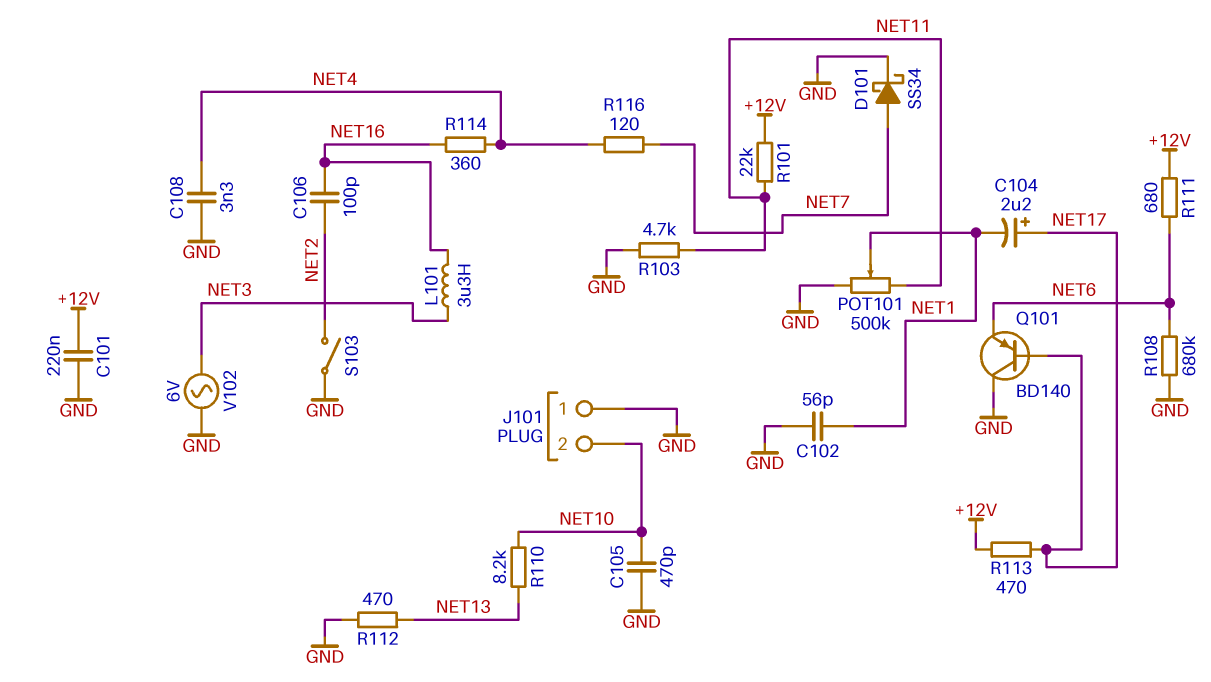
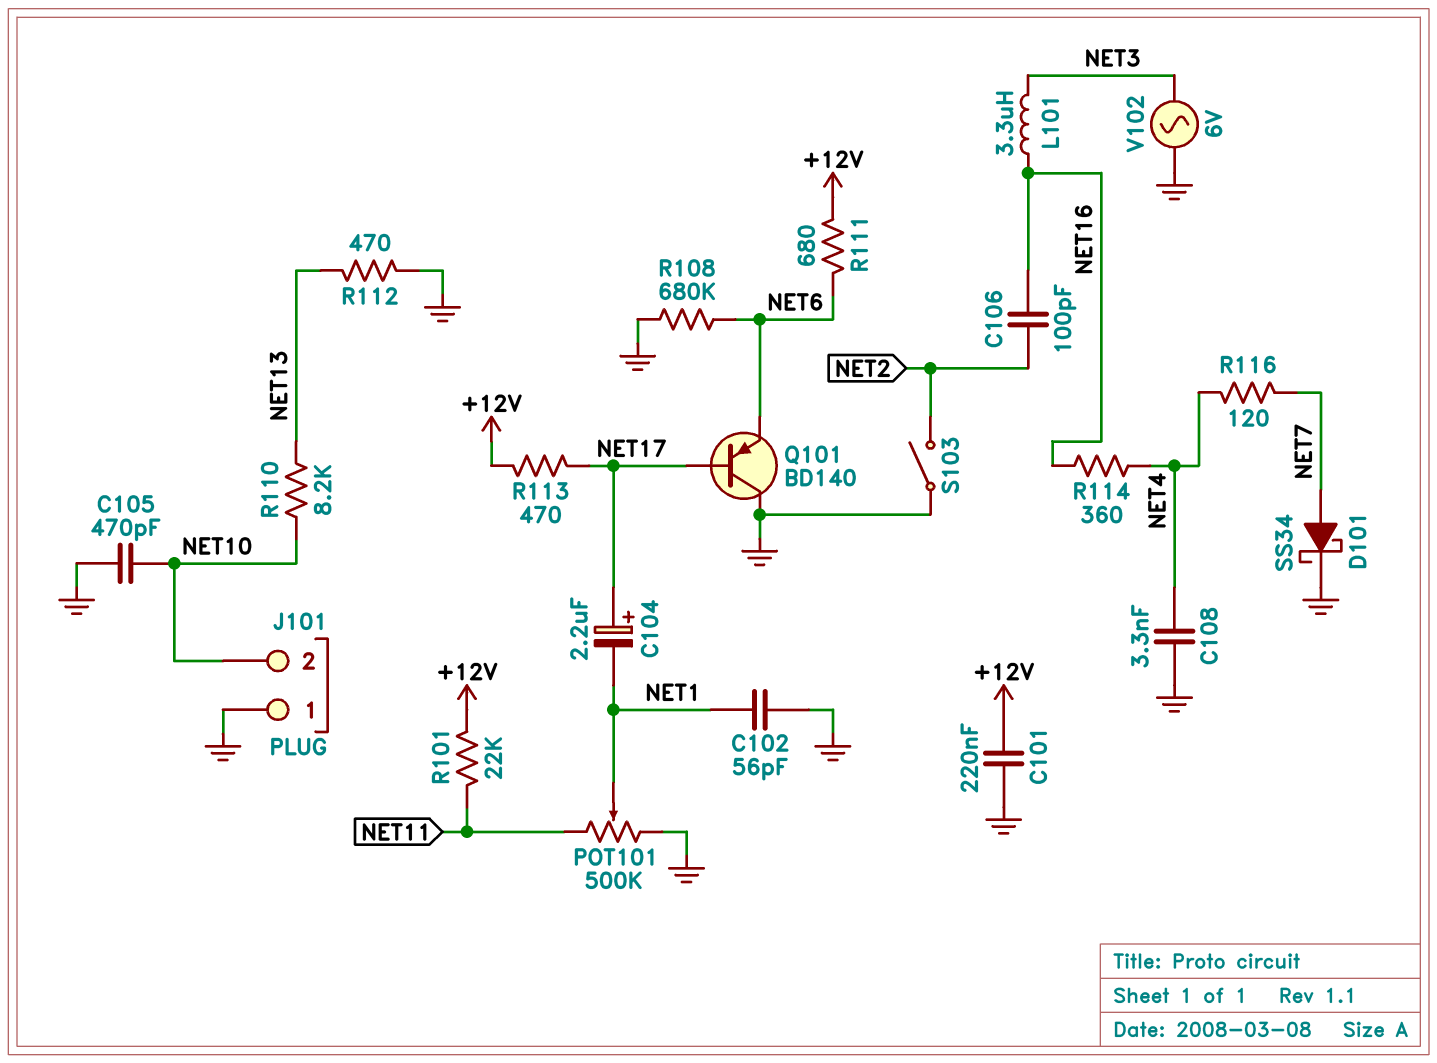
R103: 4.7k (GND, NET11) -> none

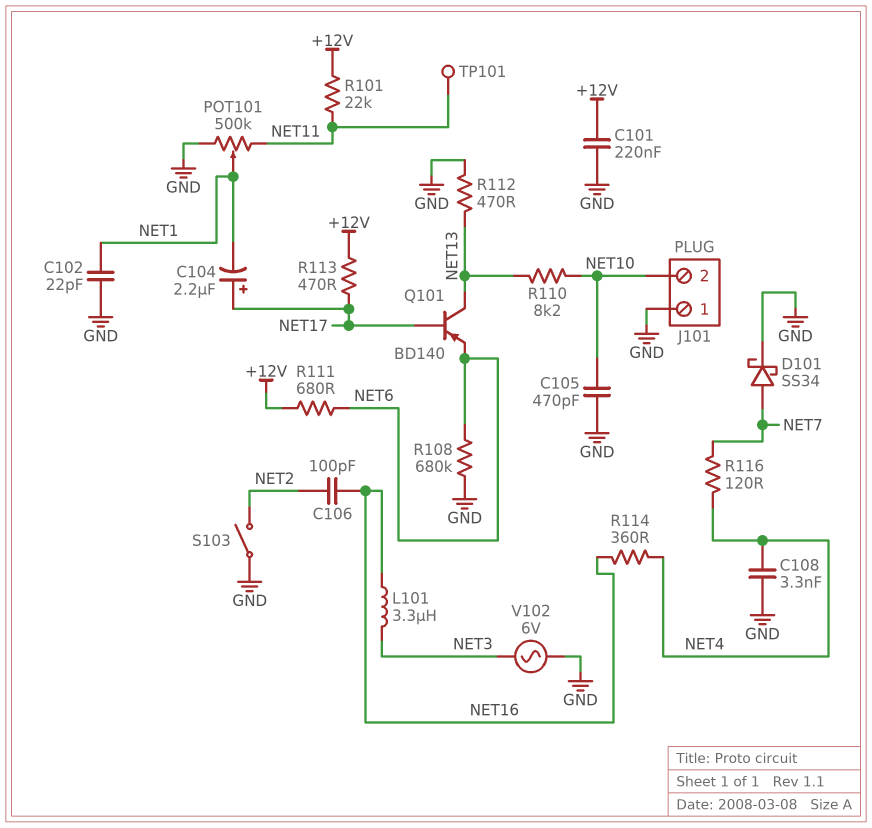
C102: 56pF (GND, NET1) -> 22pF (GND, NET1)
Q101: PNP BD140 (B NET17, C GND, E NET6) -> PNP BD140 (B NET17, C NET13, E NET6)
TP101: none -> test point (NET11)

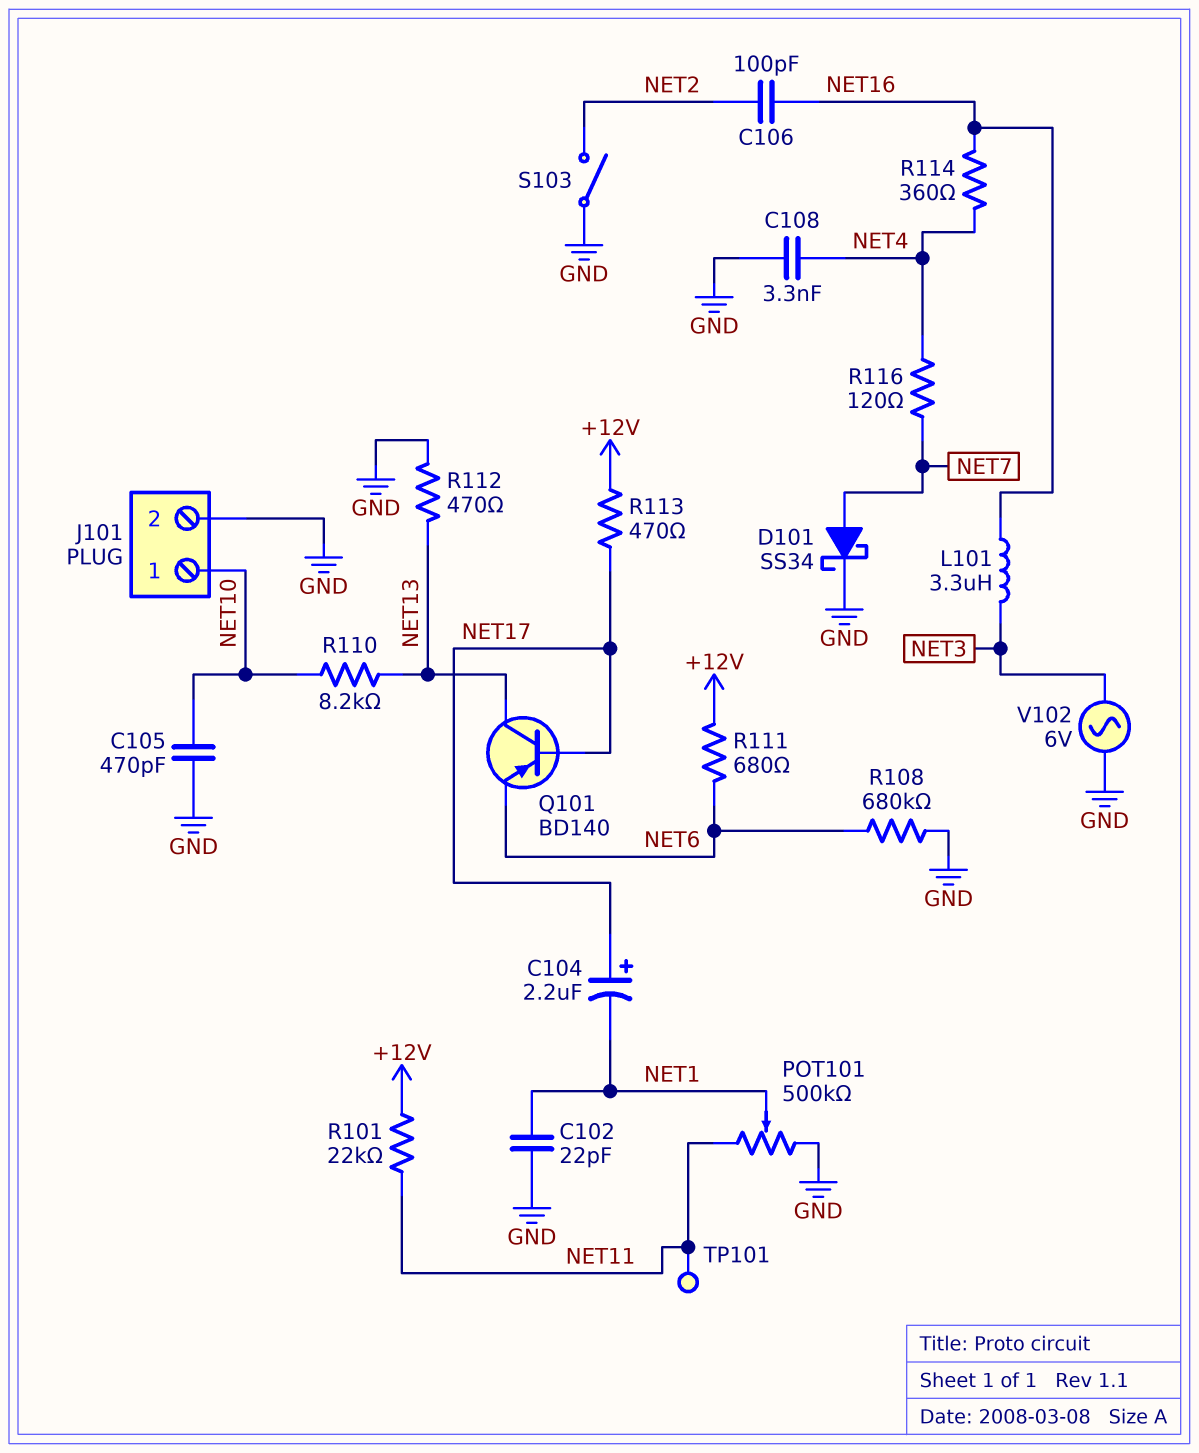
C101: 220nF (+12V, GND) -> none
J101 pin 1: GND -> NET10
J101 pin 2: NET10 -> GND

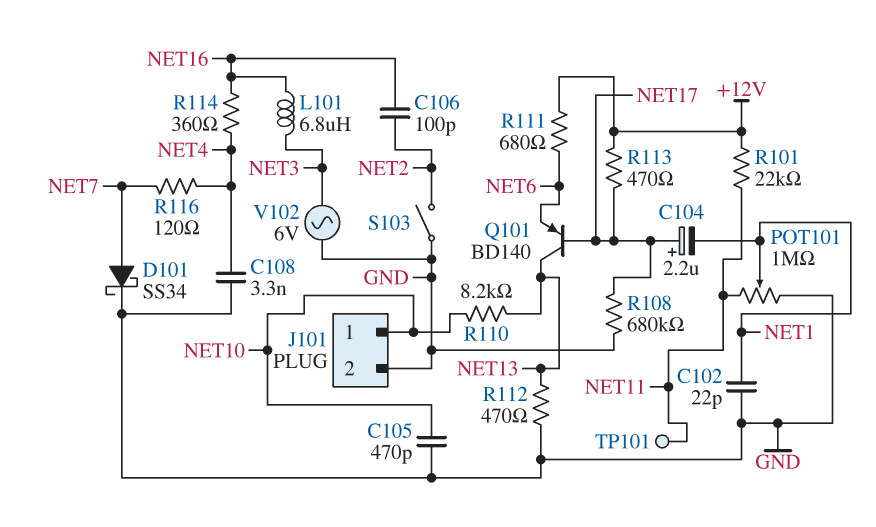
L101: 3.3uH (NET3, NET16) -> 6.8uH (NET3, NET16)
POT101: 500k (GND, NET11, wiper NET1) -> 1M (GND, NET11, wiper NET1)
R108: 680k (GND, NET6) -> 680k (GND, NET17)

